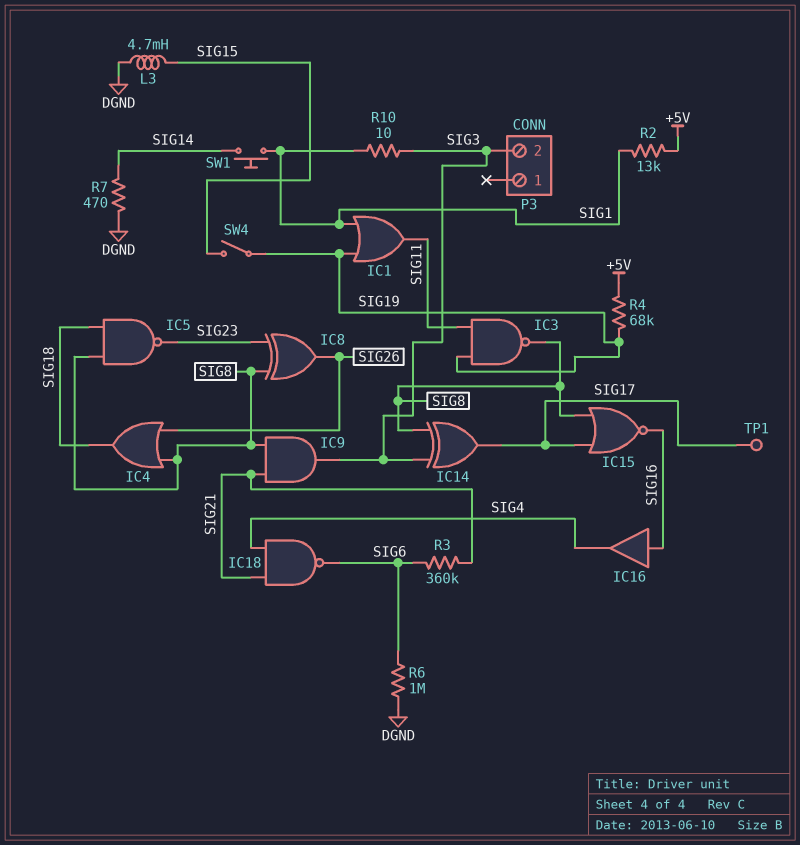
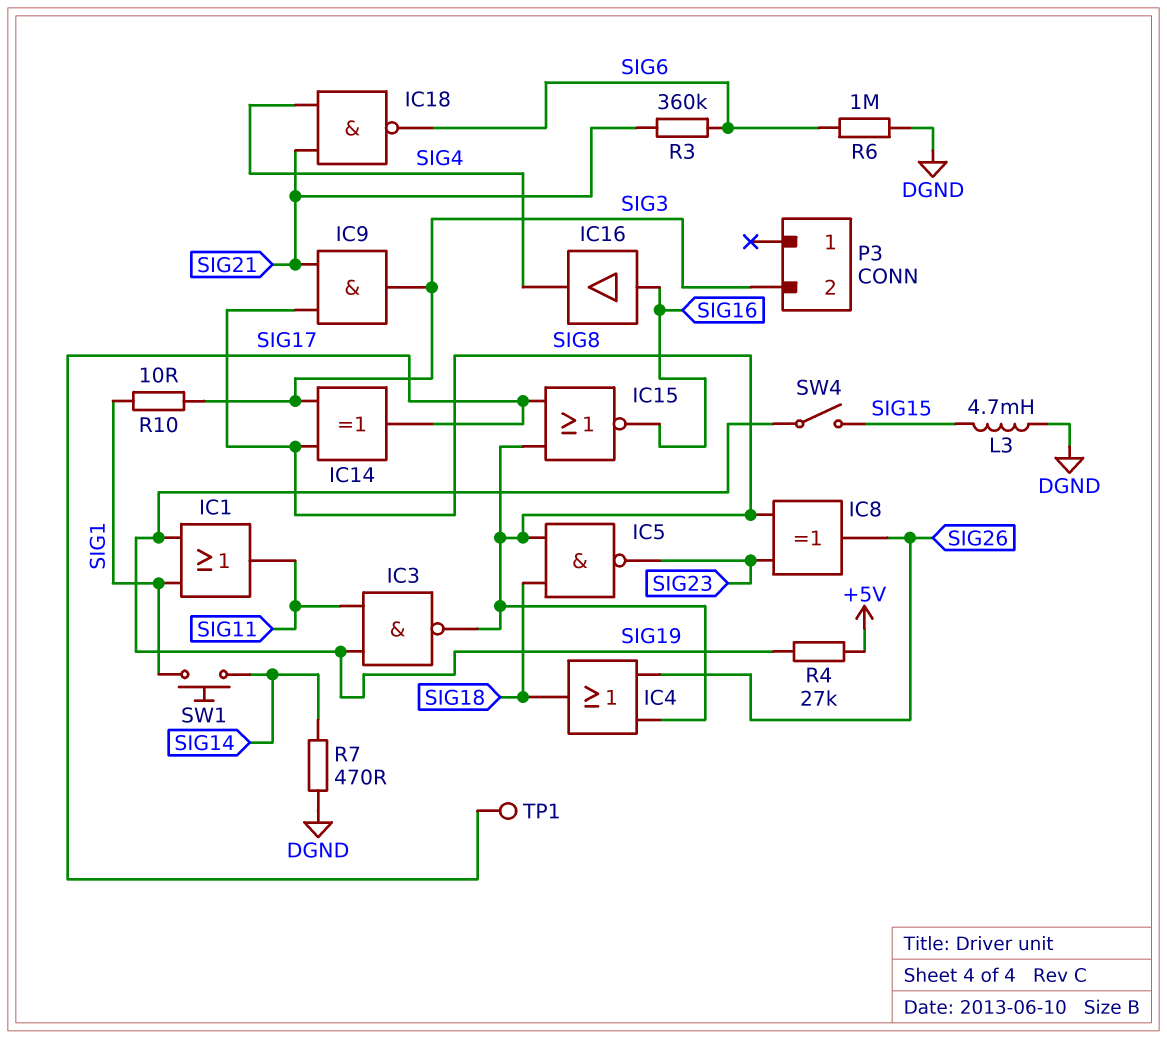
R2: 13k (+5V, SIG1) -> none
R4: 68k (+5V, SIG19) -> 27k (+5V, SIG19)

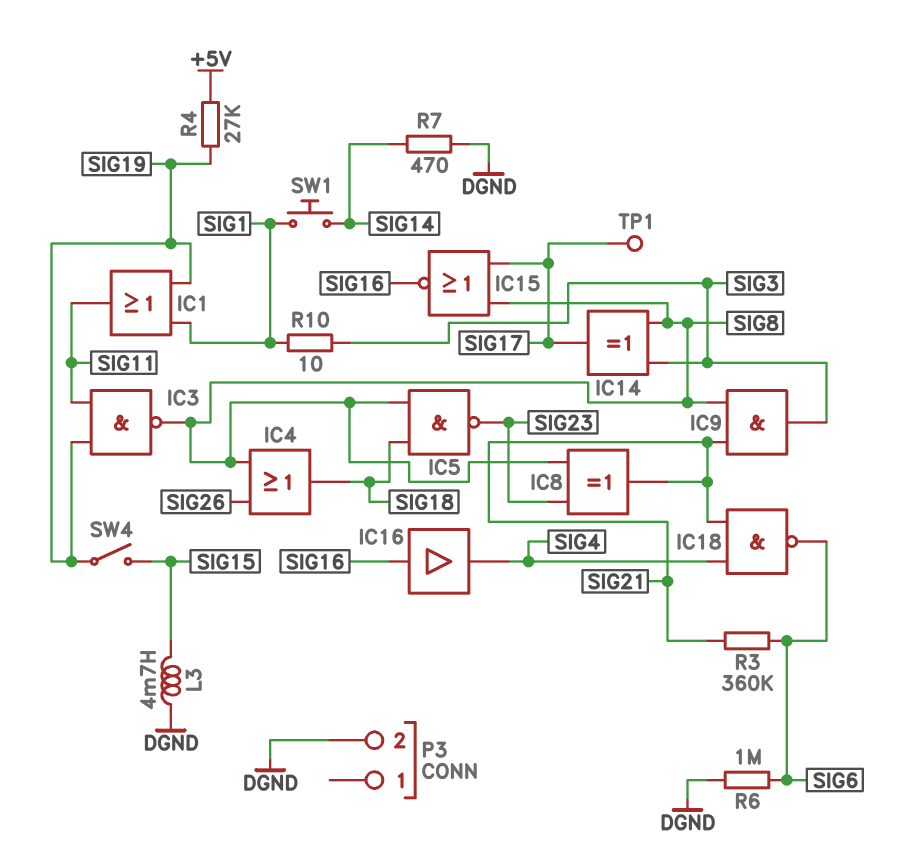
IC8: XOR (in SIG8, in SIG23, out SIG26) -> XOR (in SIG8, in SIG23, out SIG21)
P3 pin 2: SIG3 -> DGND

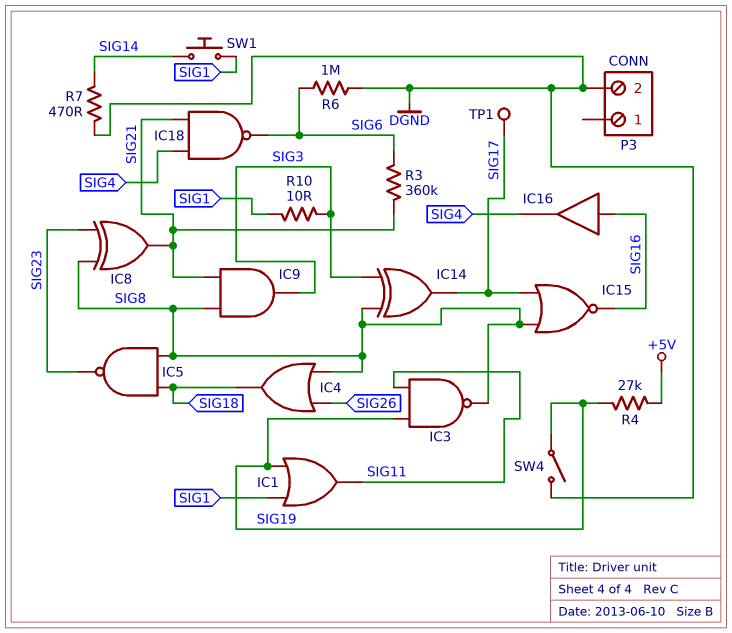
L3: 4.7mH (DGND, SIG15) -> none
SW4: switch (SIG15, SIG19) -> switch (DGND, SIG19)

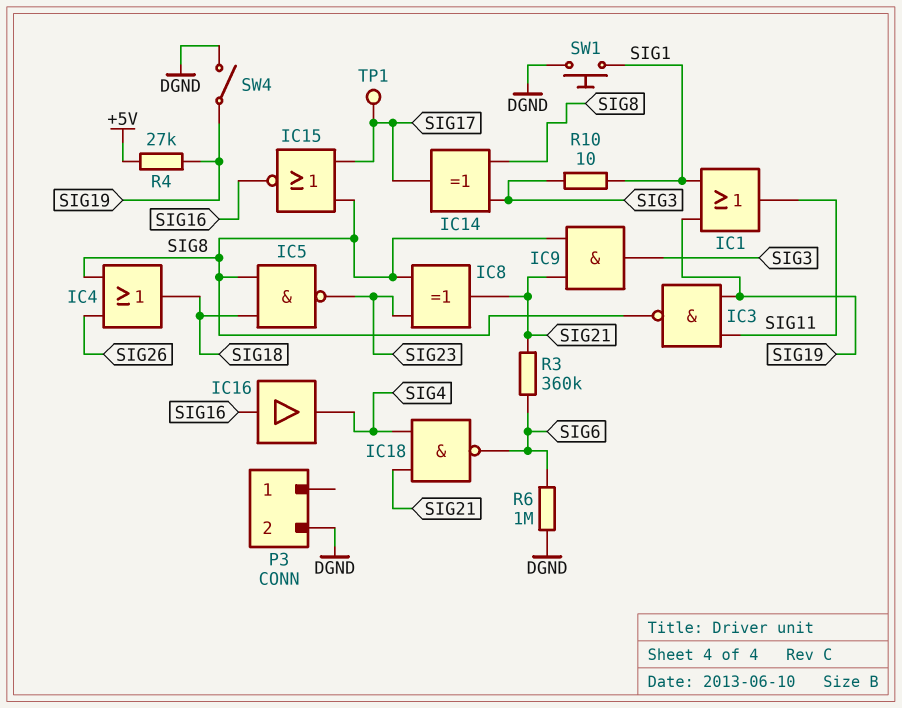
R7: 470 (DGND, SIG14) -> none
SW1: button (SIG1, SIG14) -> button (DGND, SIG1)

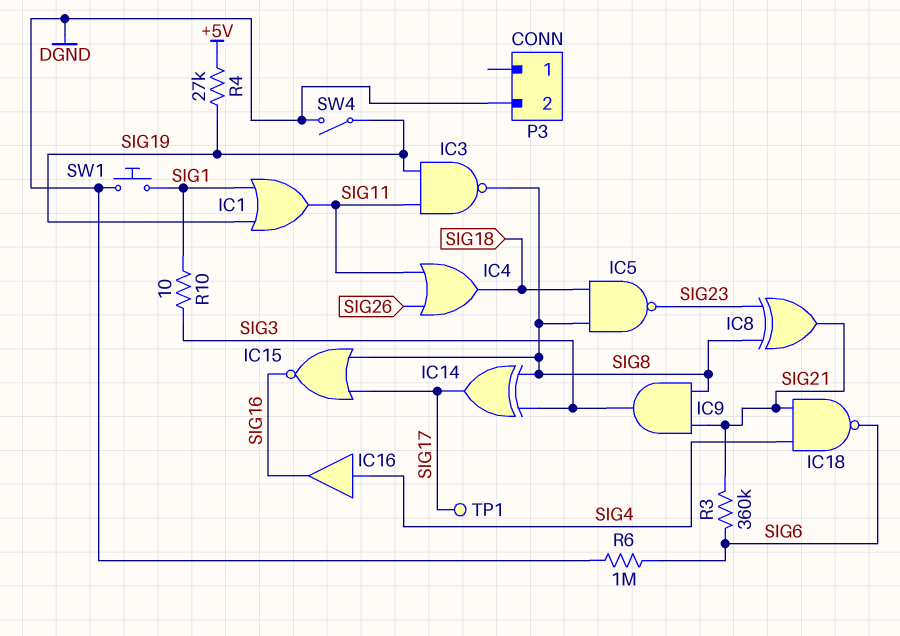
IC4: OR (in SIG8, in SIG26, out SIG18) -> OR (in SIG11, in SIG26, out SIG18)
IC16: buffer (in SIG16, out SIG4) -> buffer (in SIG4, out SIG16)

